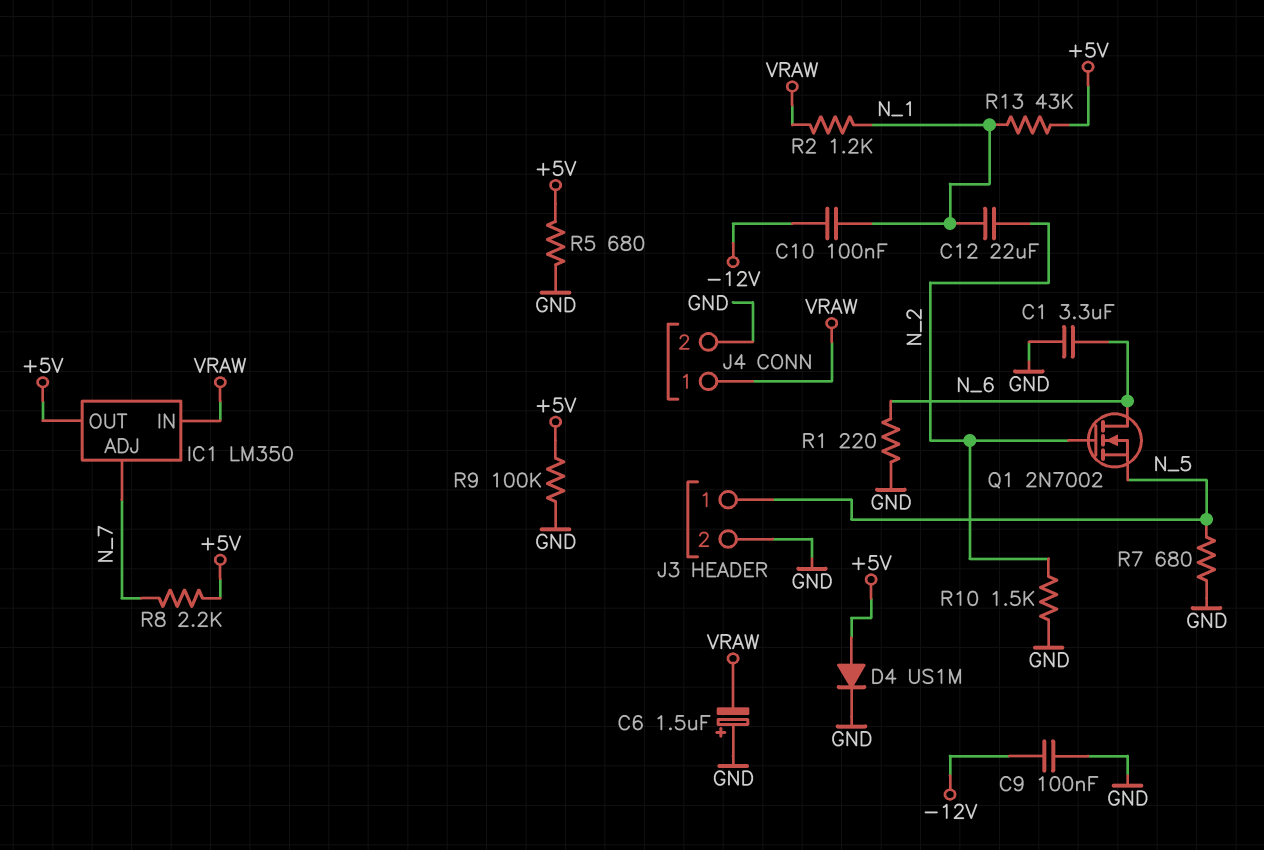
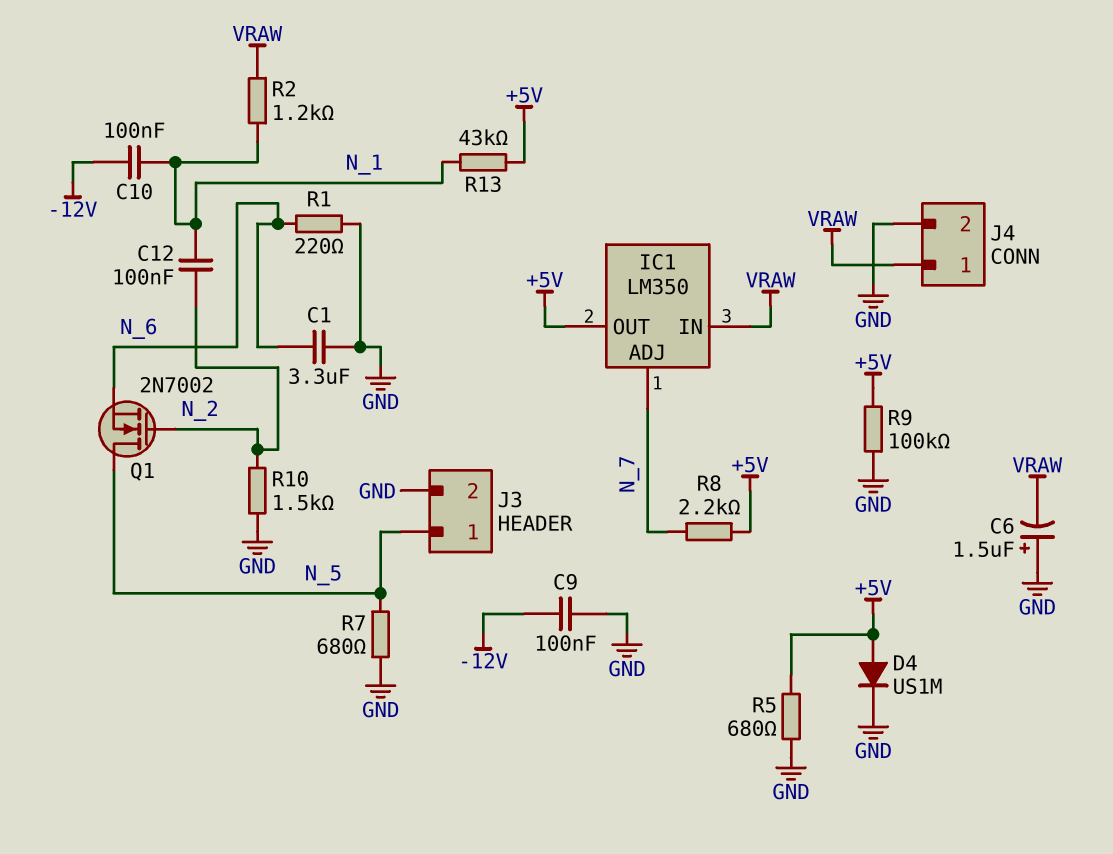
C12: 22uF (N_1, N_2) -> 100nF (N_1, N_2)
Q1: NMOS 2N7002 (G N_2, D N_6, S N_5) -> NMOS 2N7002 (G N_2, D N_5, S N_6)

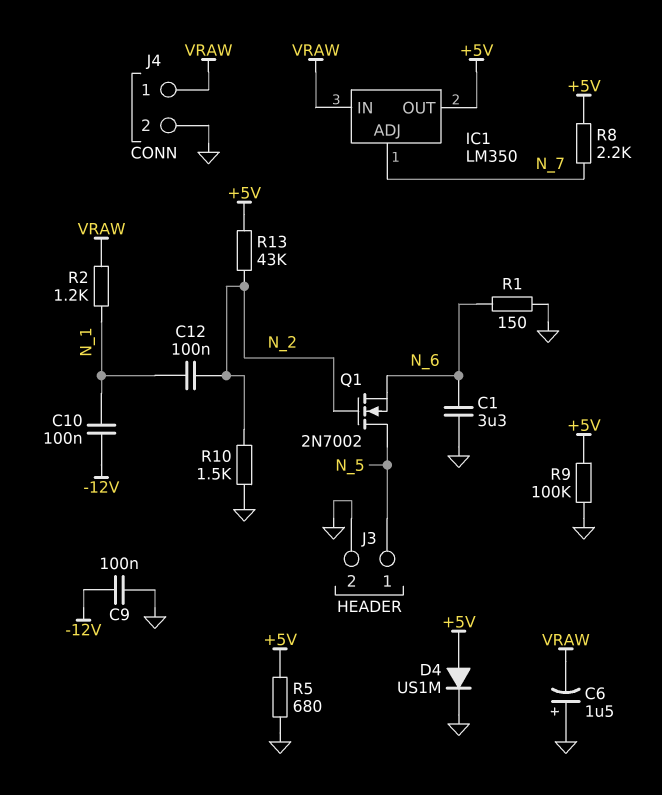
R1: 220 (GND, N_6) -> 150 (GND, N_6)
R7: 680 (GND, N_5) -> none
R13: 43k (+5V, N_1) -> 43k (+5V, N_2)

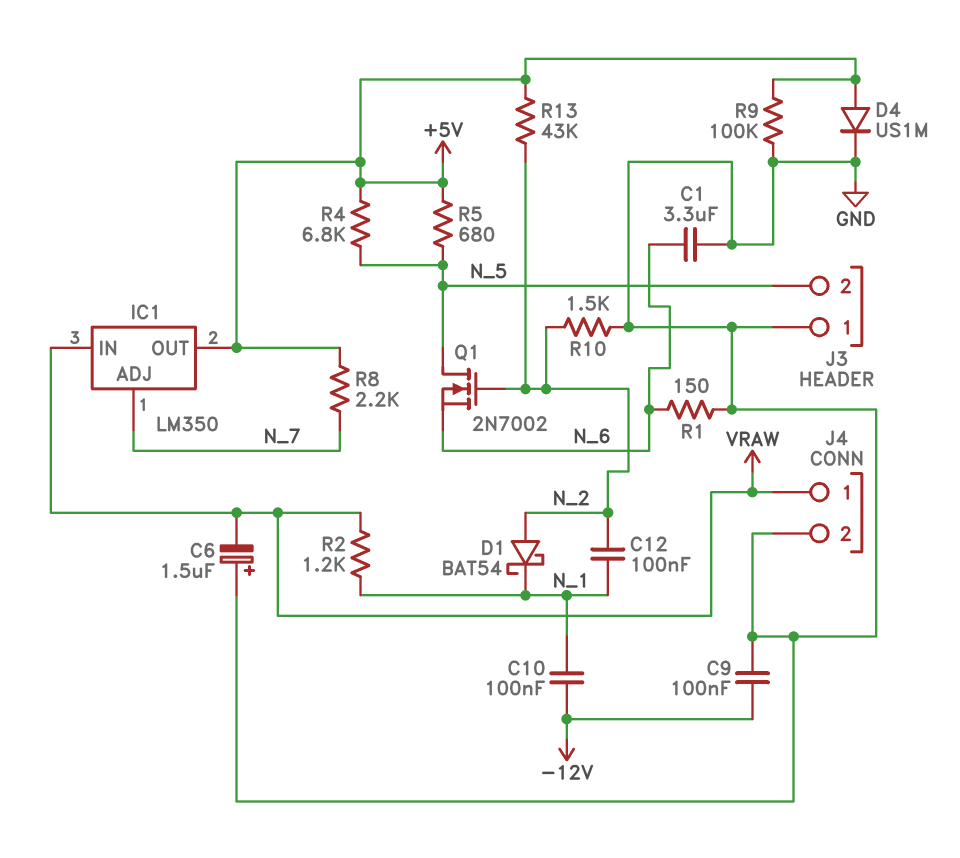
D1: none -> schottky BAT54 (A N_2, K N_1)
J3 pin 1: N_5 -> GND
J3 pin 2: GND -> N_5
R4: none -> 6.8k (+5V, N_5)
R5: 680 (+5V, GND) -> 680 (+5V, N_5)

